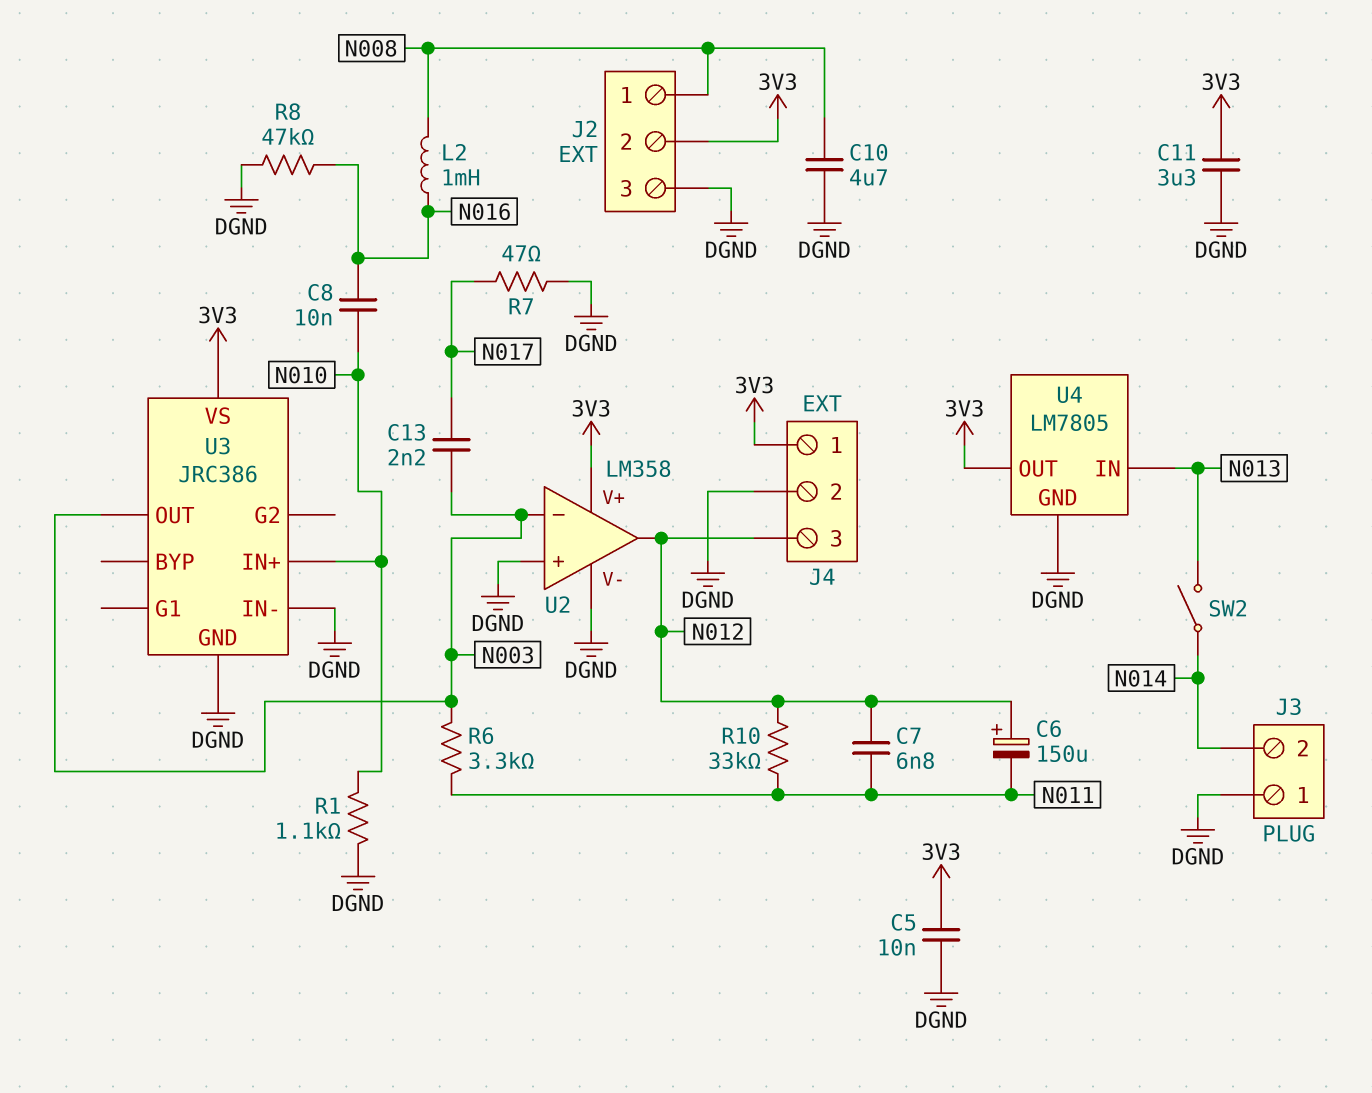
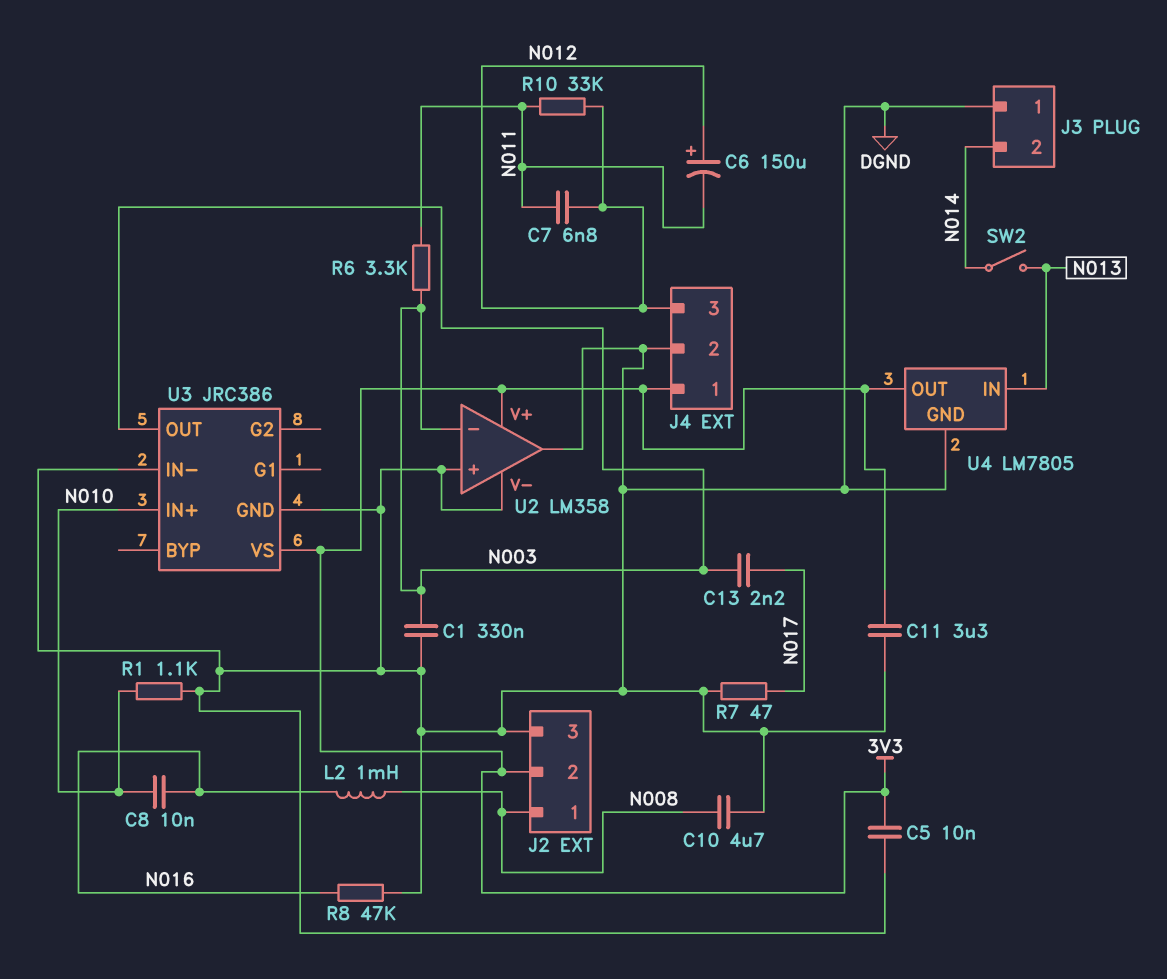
C1: none -> 330nF (DGND, N003)
U2 pin out: N012 -> DGND

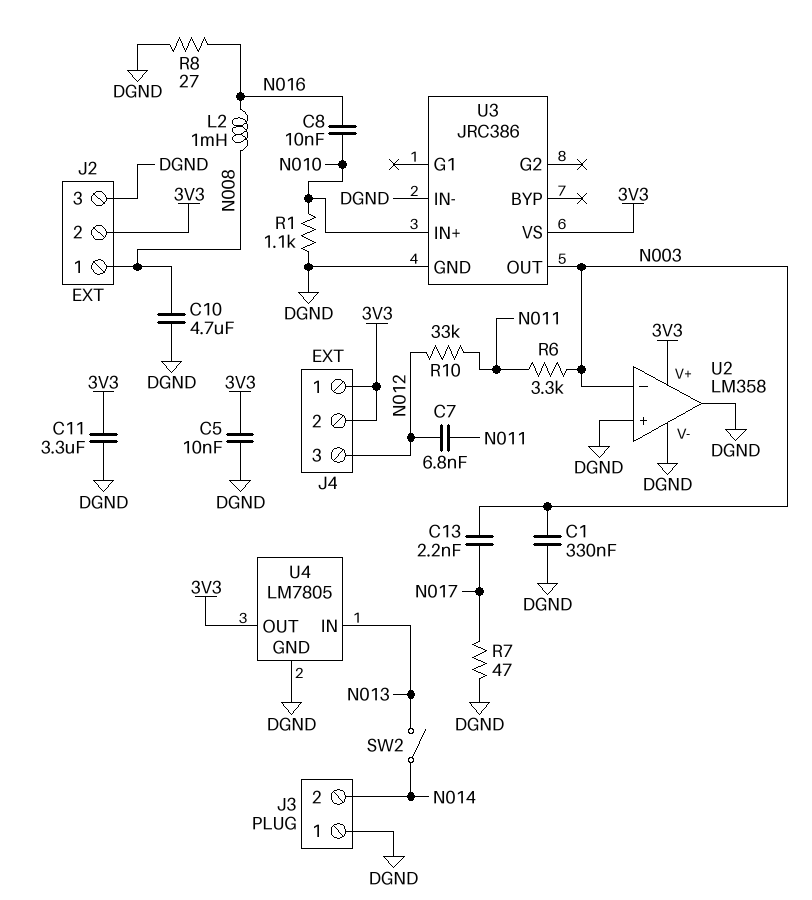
C6: 150uF (plus N012, minus N011) -> none
J4 pin 2: DGND -> 3V3
R8: 47k (DGND, N016) -> 27 (DGND, N016)

